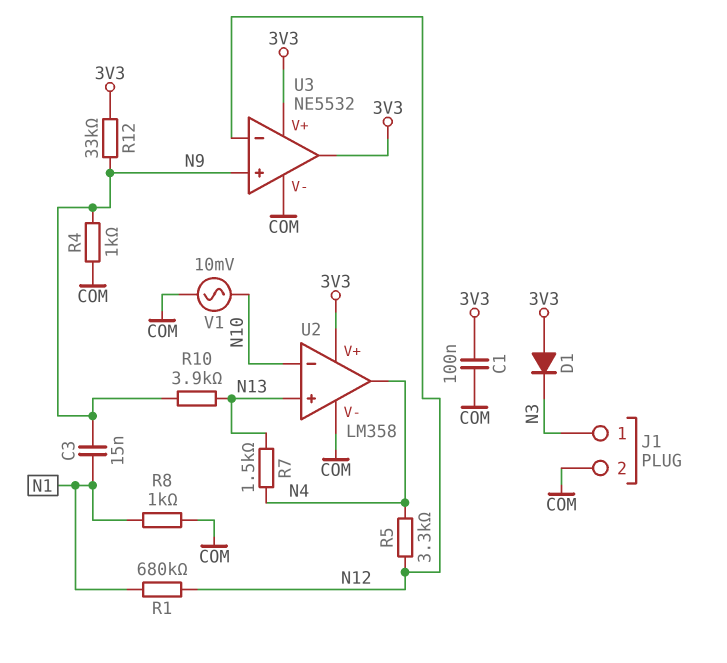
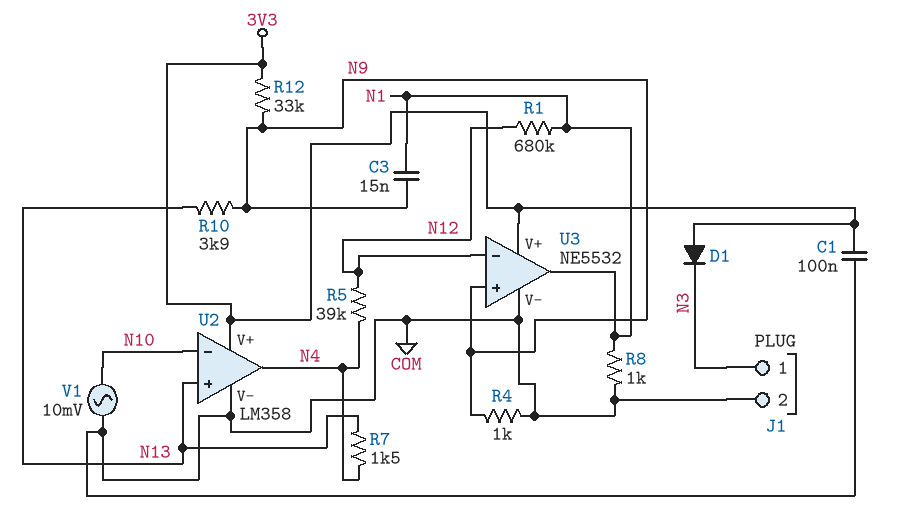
R5: 3.3k (N4, N12) -> 39k (N4, N12)
U3 pin out: 3V3 -> N1

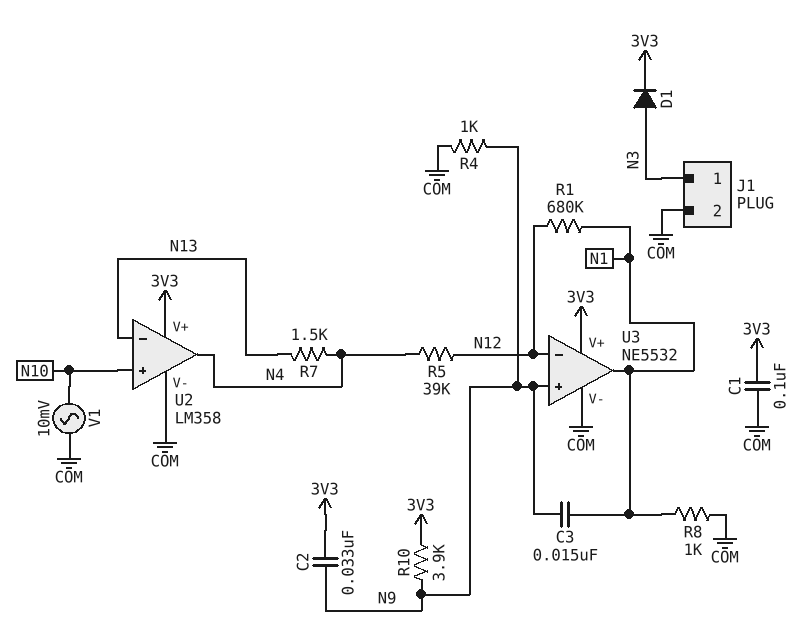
C2: none -> 33nF (3V3, N9)
D1: diode (A 3V3, K N3) -> diode (A N3, K 3V3)
R10: 3.9k (N9, N13) -> 3.9k (3V3, N9)
R12: 33k (3V3, N9) -> none
U2 pin in+: N13 -> N10
U2 pin in-: N10 -> N13

